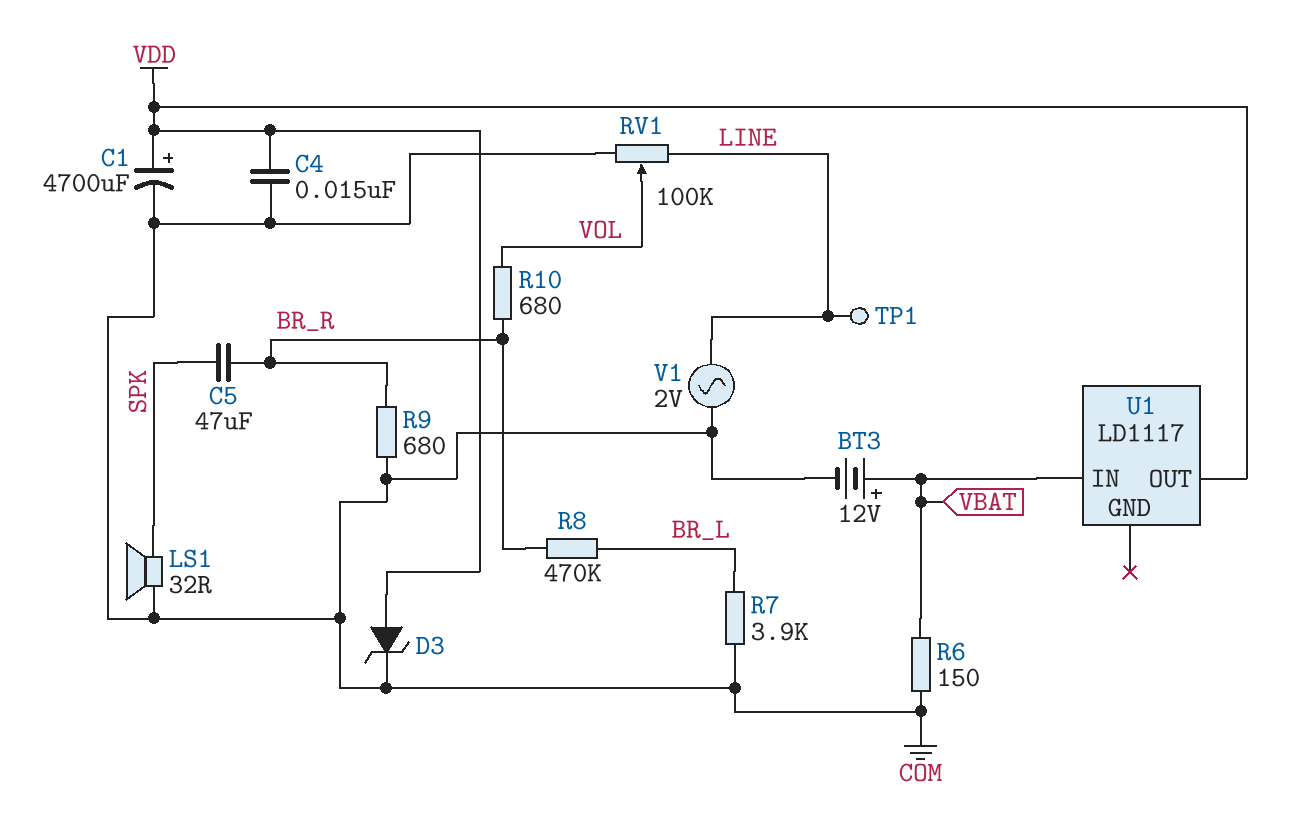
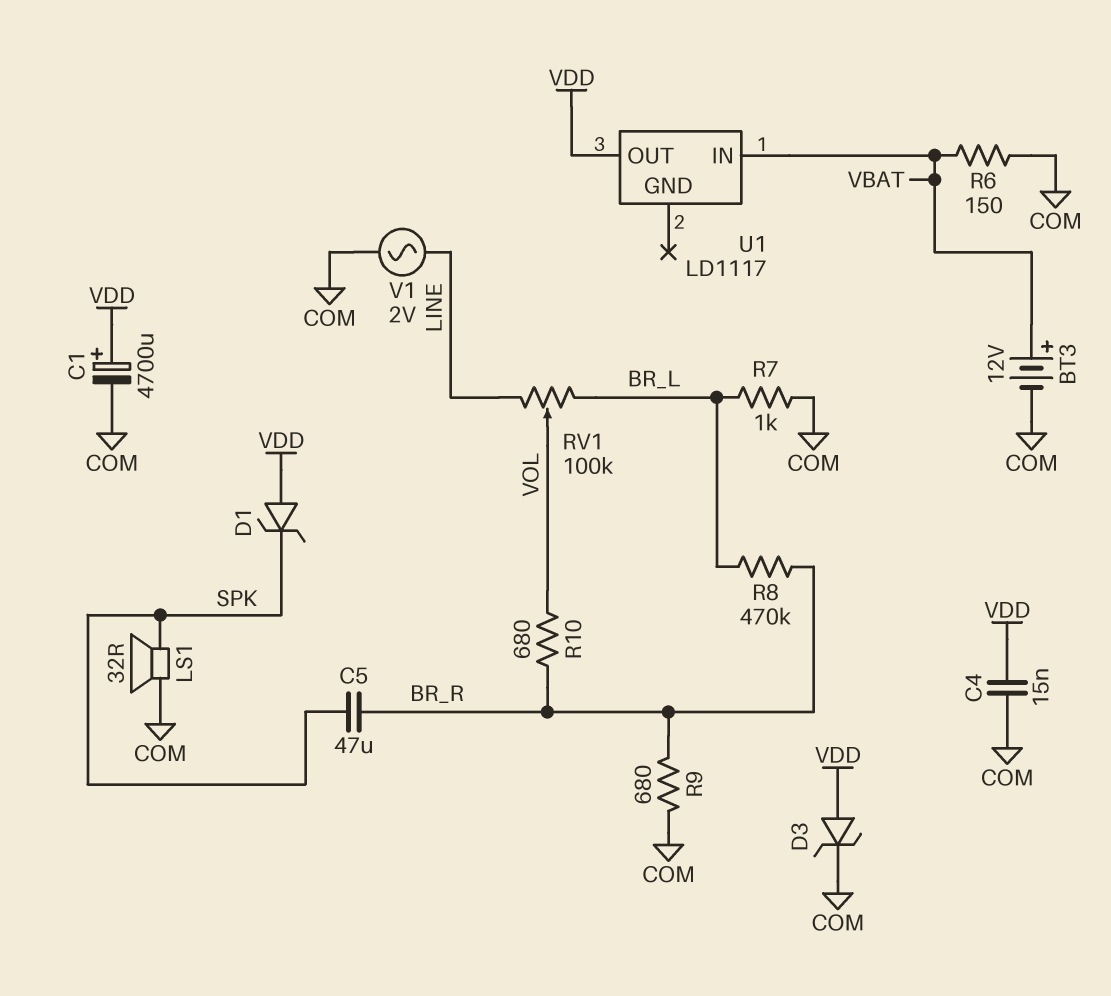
D1: none -> zener (A VDD, K SPK)
R7: 3.9k (BR_L, COM) -> 1k (BR_L, COM)
RV1: 100k (COM, LINE, wiper VOL) -> 100k (BR_L, LINE, wiper VOL)
TP1: test point (LINE) -> none

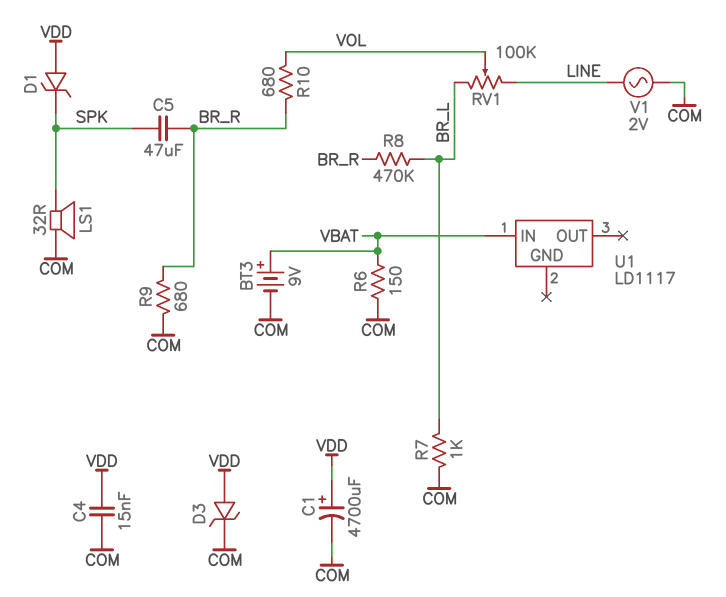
BT3: 12V (plus VBAT, minus COM) -> 9V (plus VBAT, minus COM)
U1 pin OUT: VDD -> none

